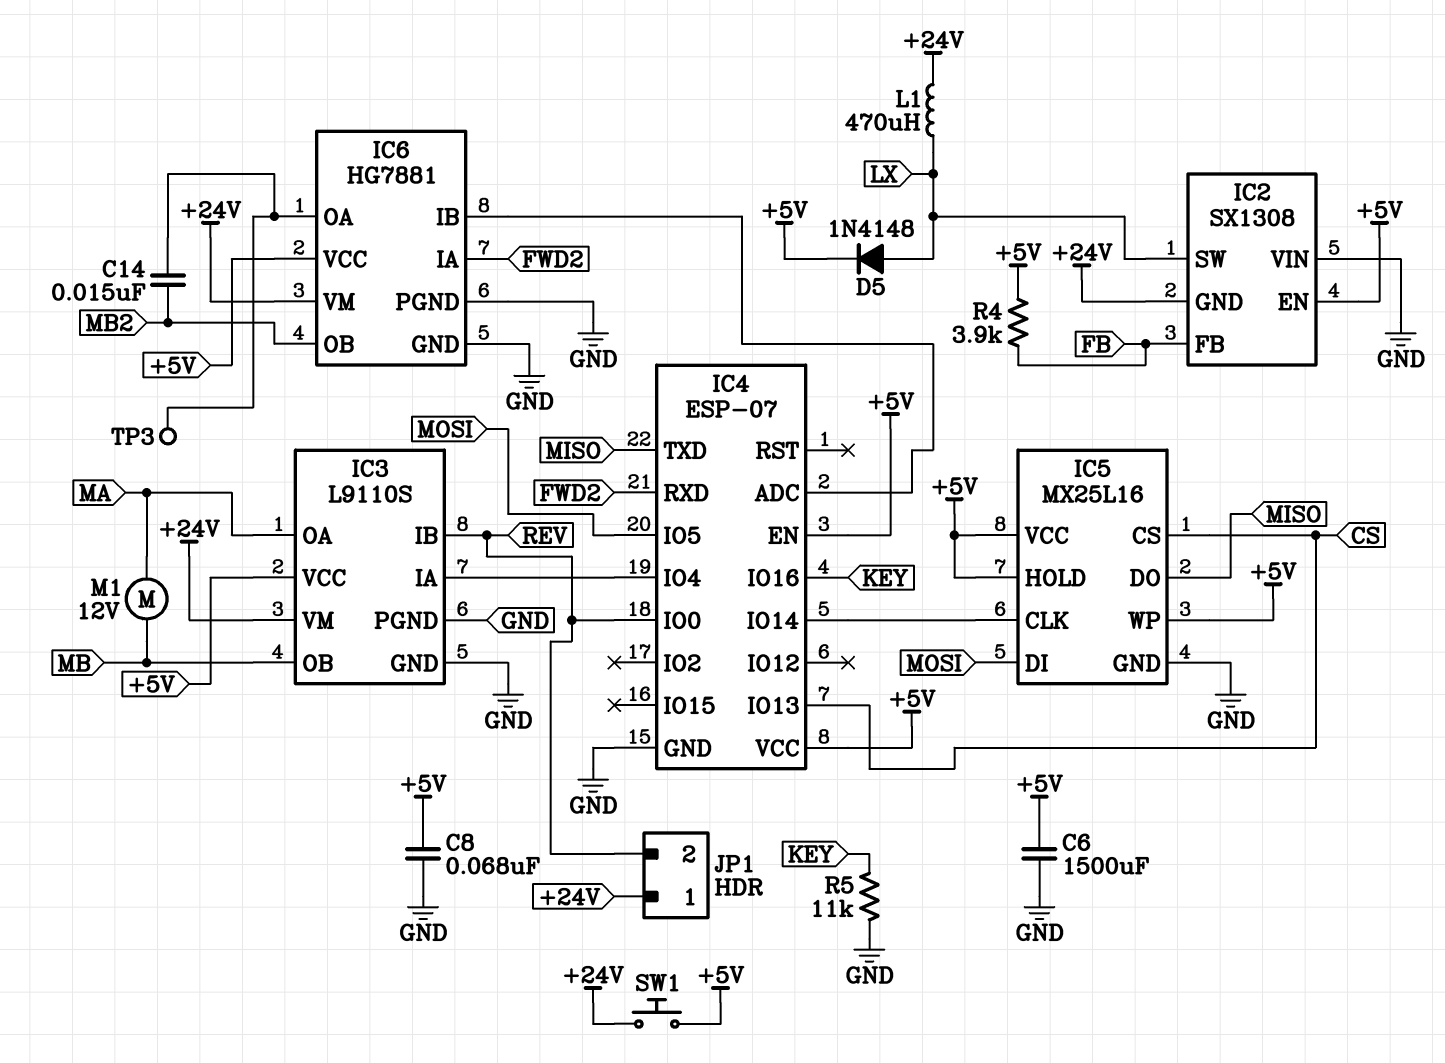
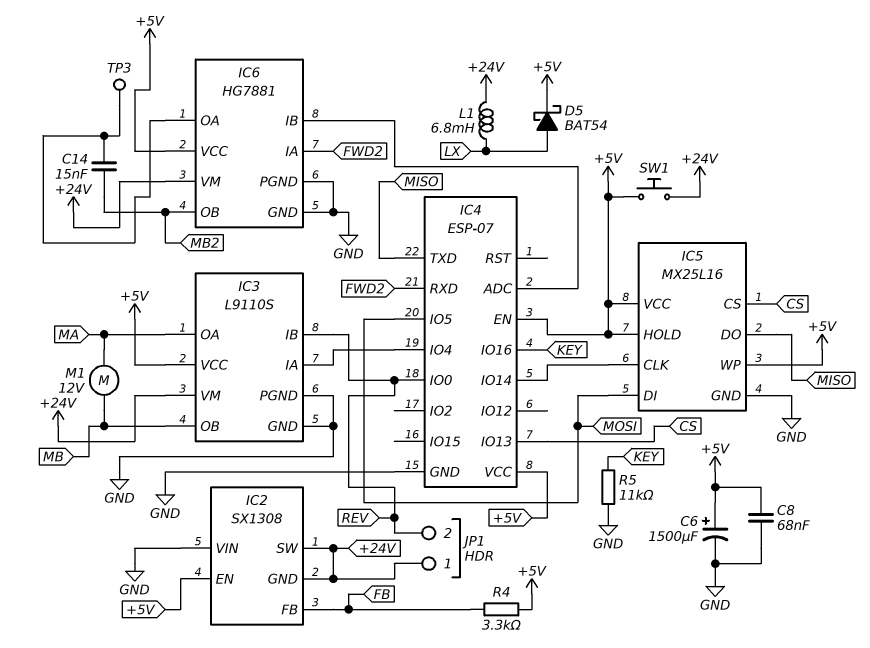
C6: 1500uF (+5V, GND) -> 1500uF (plus +5V, minus GND)
D5: diode 1N4148 (A LX, K +5V) -> schottky BAT54 (A LX, K +5V)
IC2 pin SW: LX -> +24V
L1: 470uH (+24V, LX) -> 6.8mH (+24V, LX)
R4: 3.9k (+5V, FB) -> 3.3k (+5V, FB)

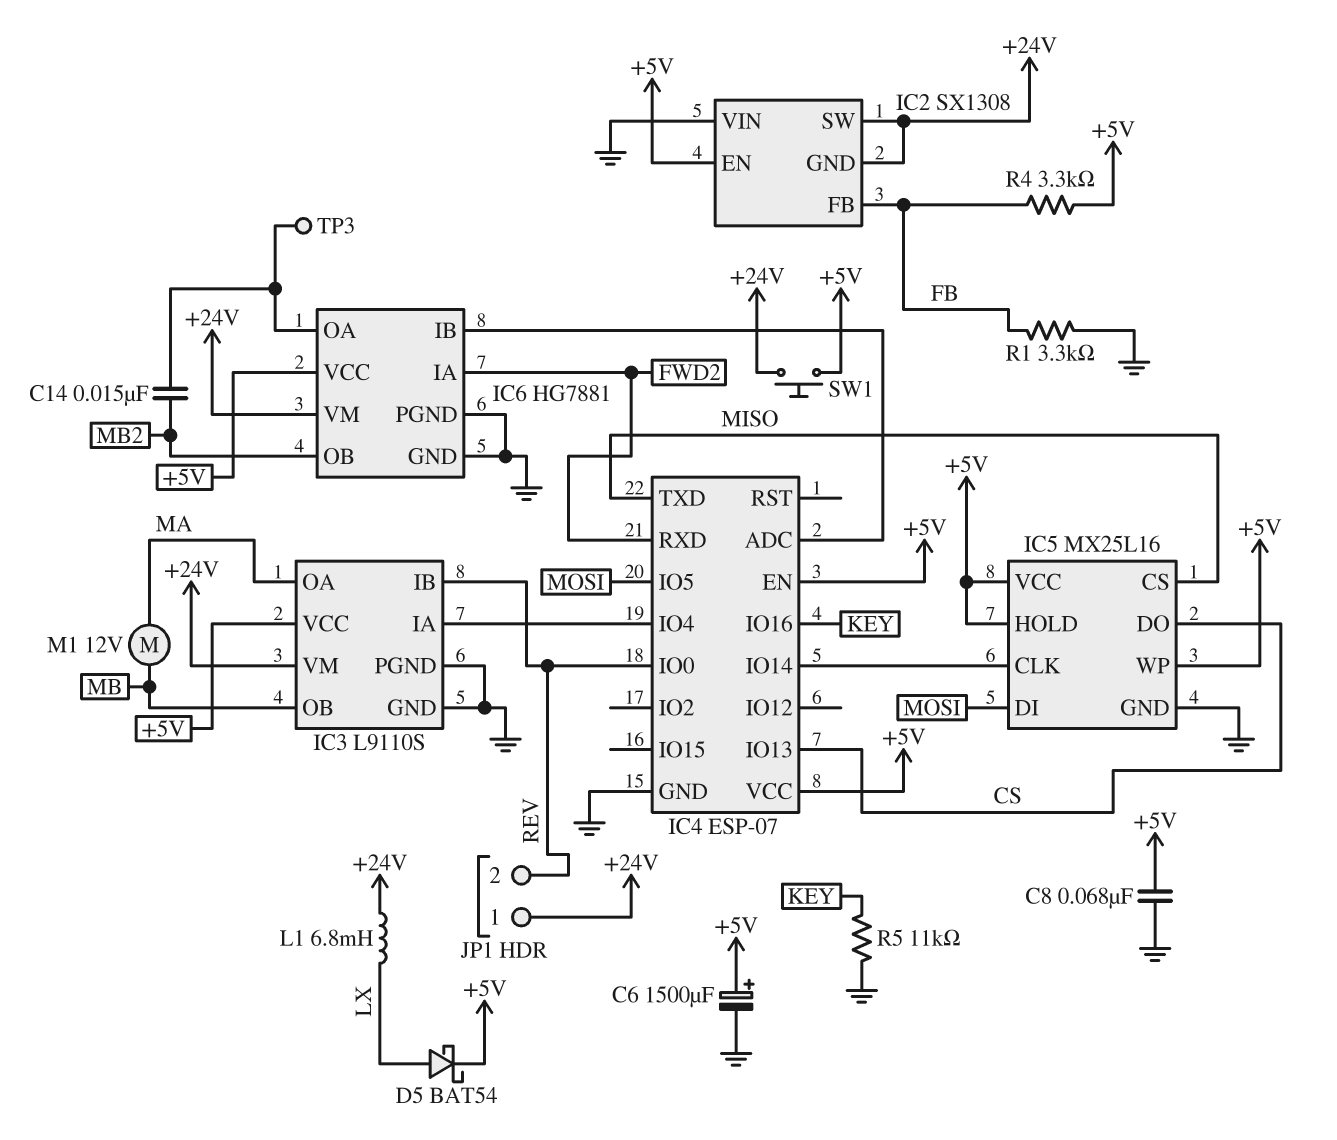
IC5 pin CS: CS -> MISO
IC5 pin DO: MISO -> CS
R1: none -> 3.3k (FB, GND)

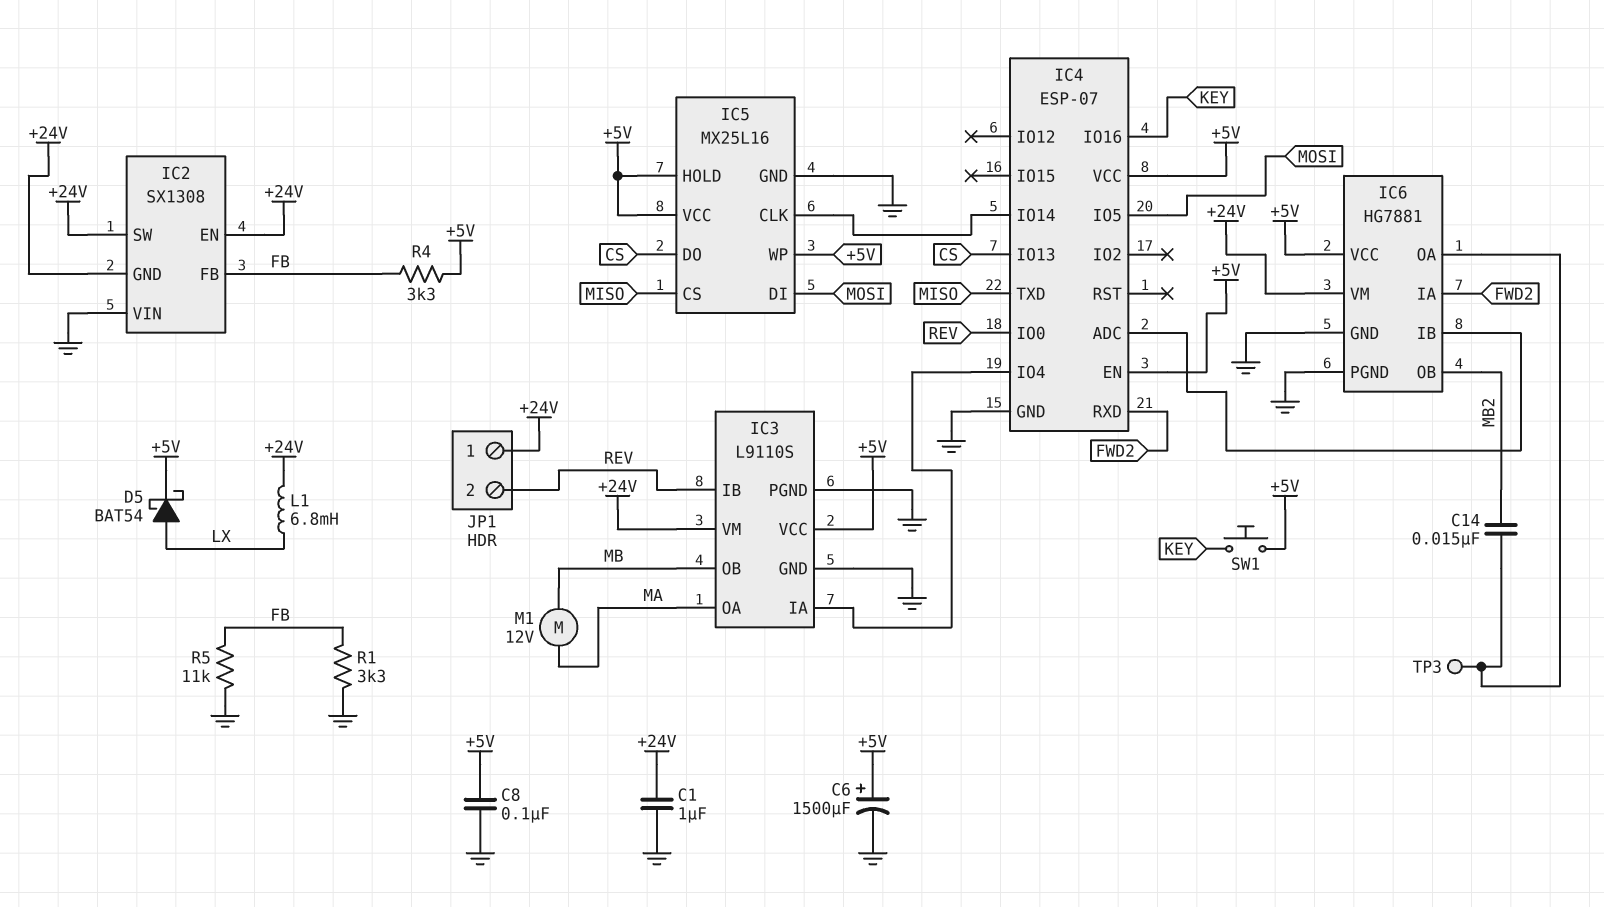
C1: none -> 1uF (+24V, GND)
C8: 68nF (+5V, GND) -> 100nF (+5V, GND)
IC2 pin EN: +5V -> +24V
R5: 11k (GND, KEY) -> 11k (FB, GND)
SW1: button (+5V, +24V) -> button (+5V, KEY)

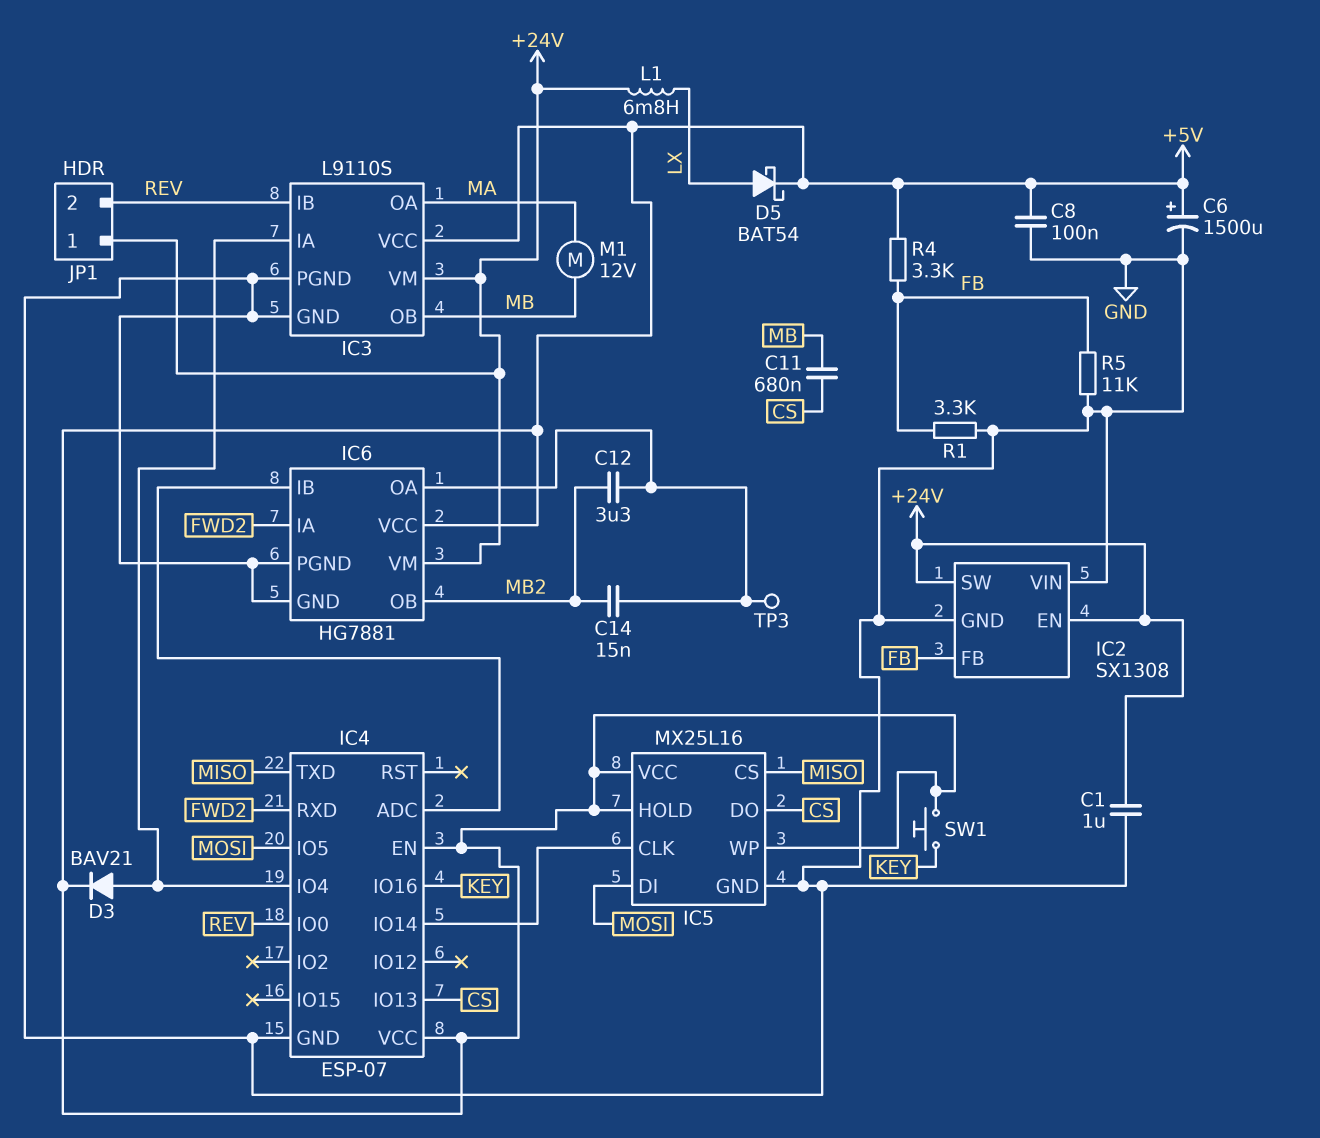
C11: none -> 680nF (CS, MB)
C12: none -> 3.3uF (IC6/OA, MB2)
D3: none -> diode BAV21 (A IC3/IA, K +5V)
IC2 pin GND: +24V -> GND

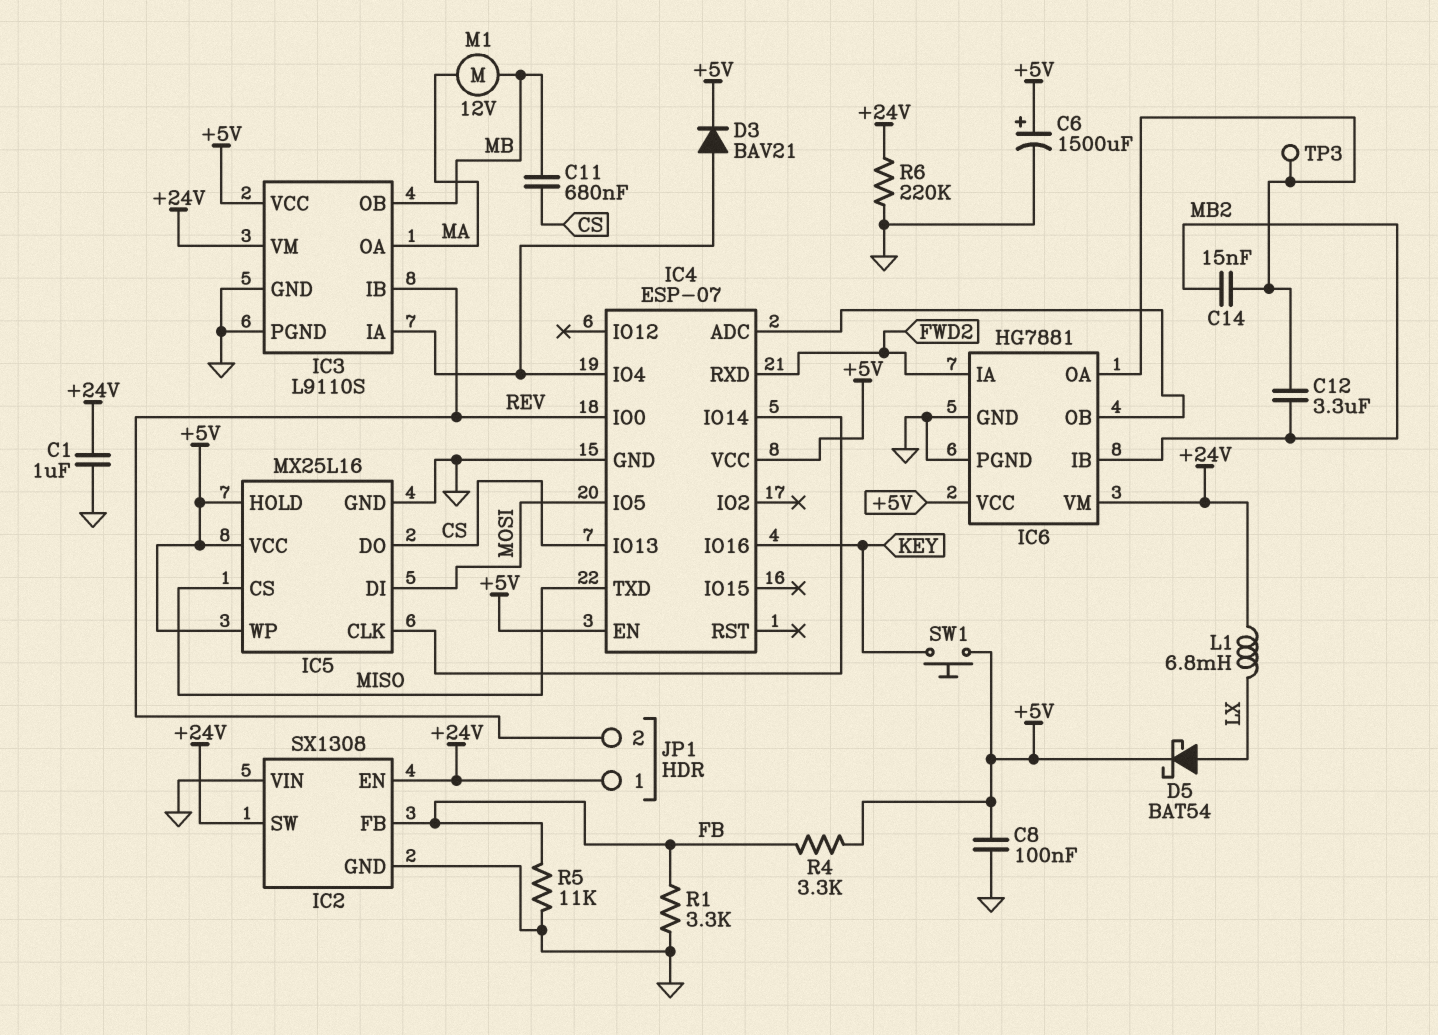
IC6 pin IB: IC4/ADC -> MB2
IC6 pin OB: MB2 -> IC4/ADC
R6: none -> 220k (+24V, GND)

